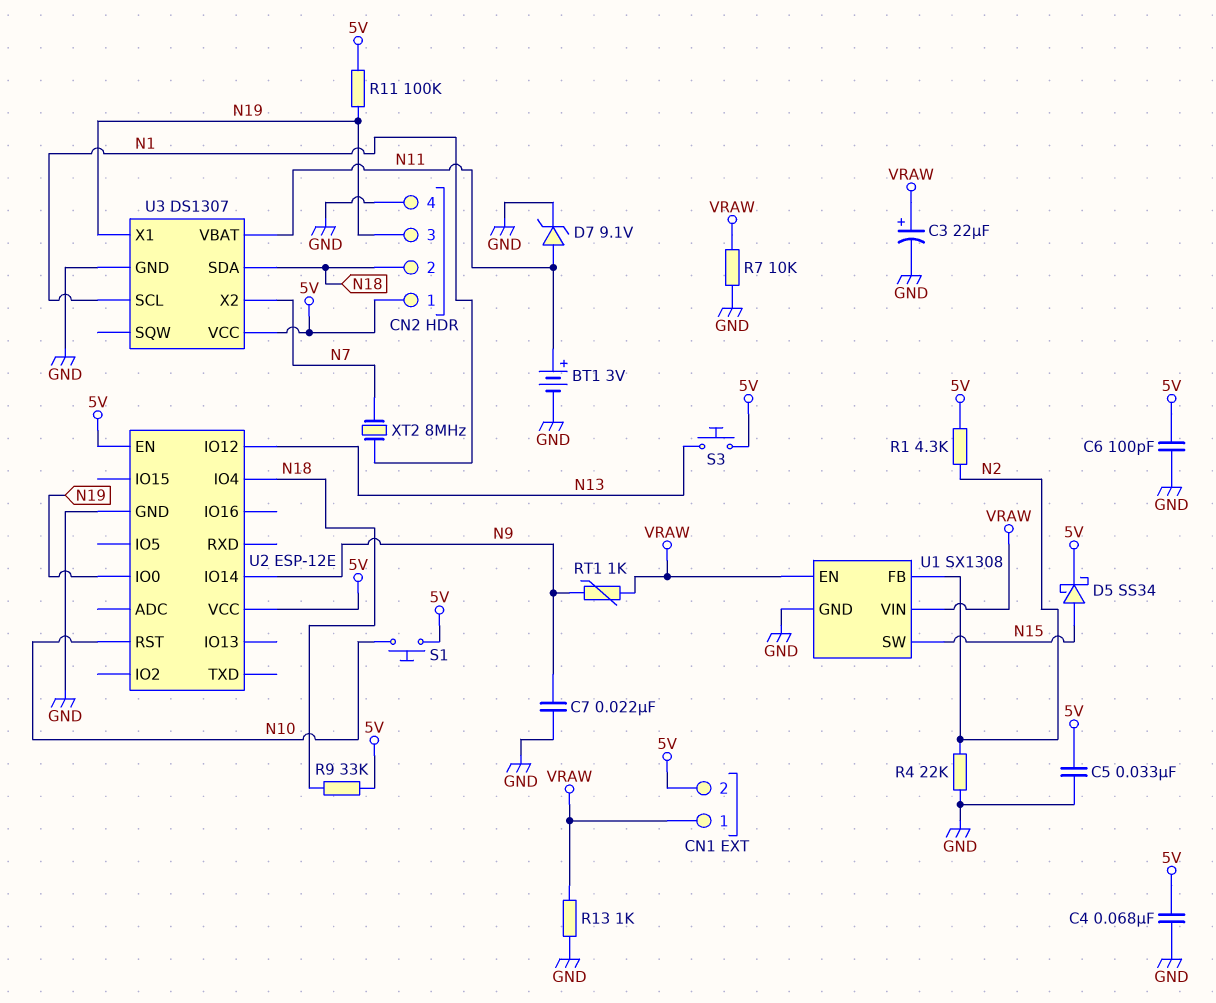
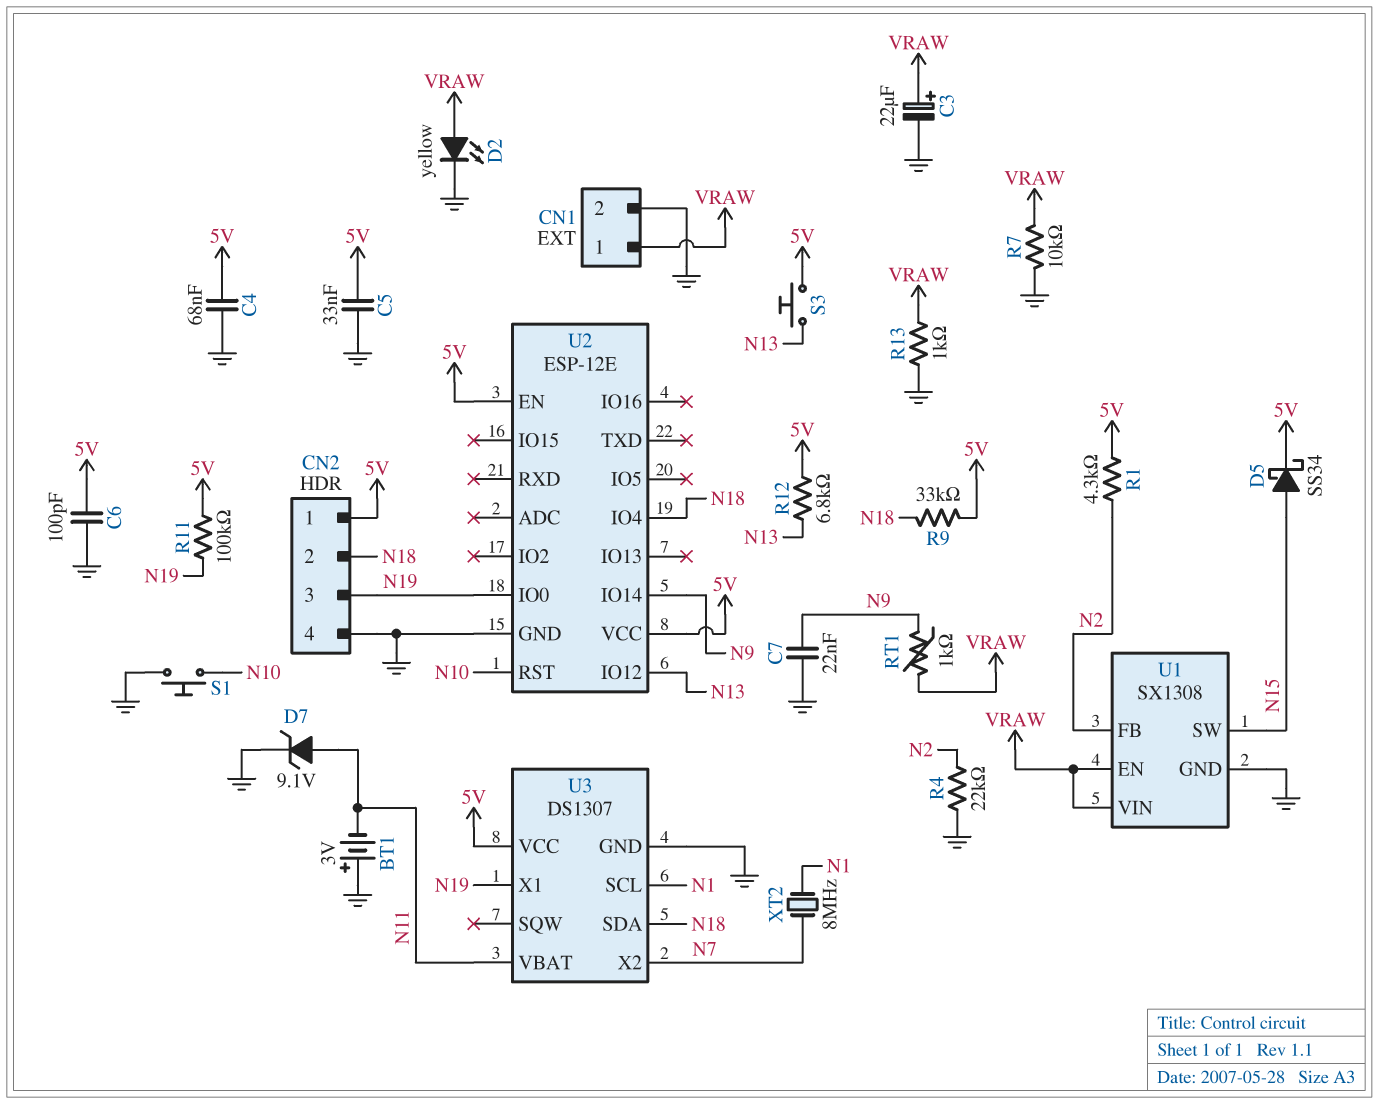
BT1: 3V (plus N11, minus GND) -> 3V (plus GND, minus N11)
CN1 pin 2: 5V -> GND
D2: none -> LED yellow (A VRAW, K GND)
R12: none -> 6.8k (5V, N13)
S1: button (5V, N10) -> button (GND, N10)

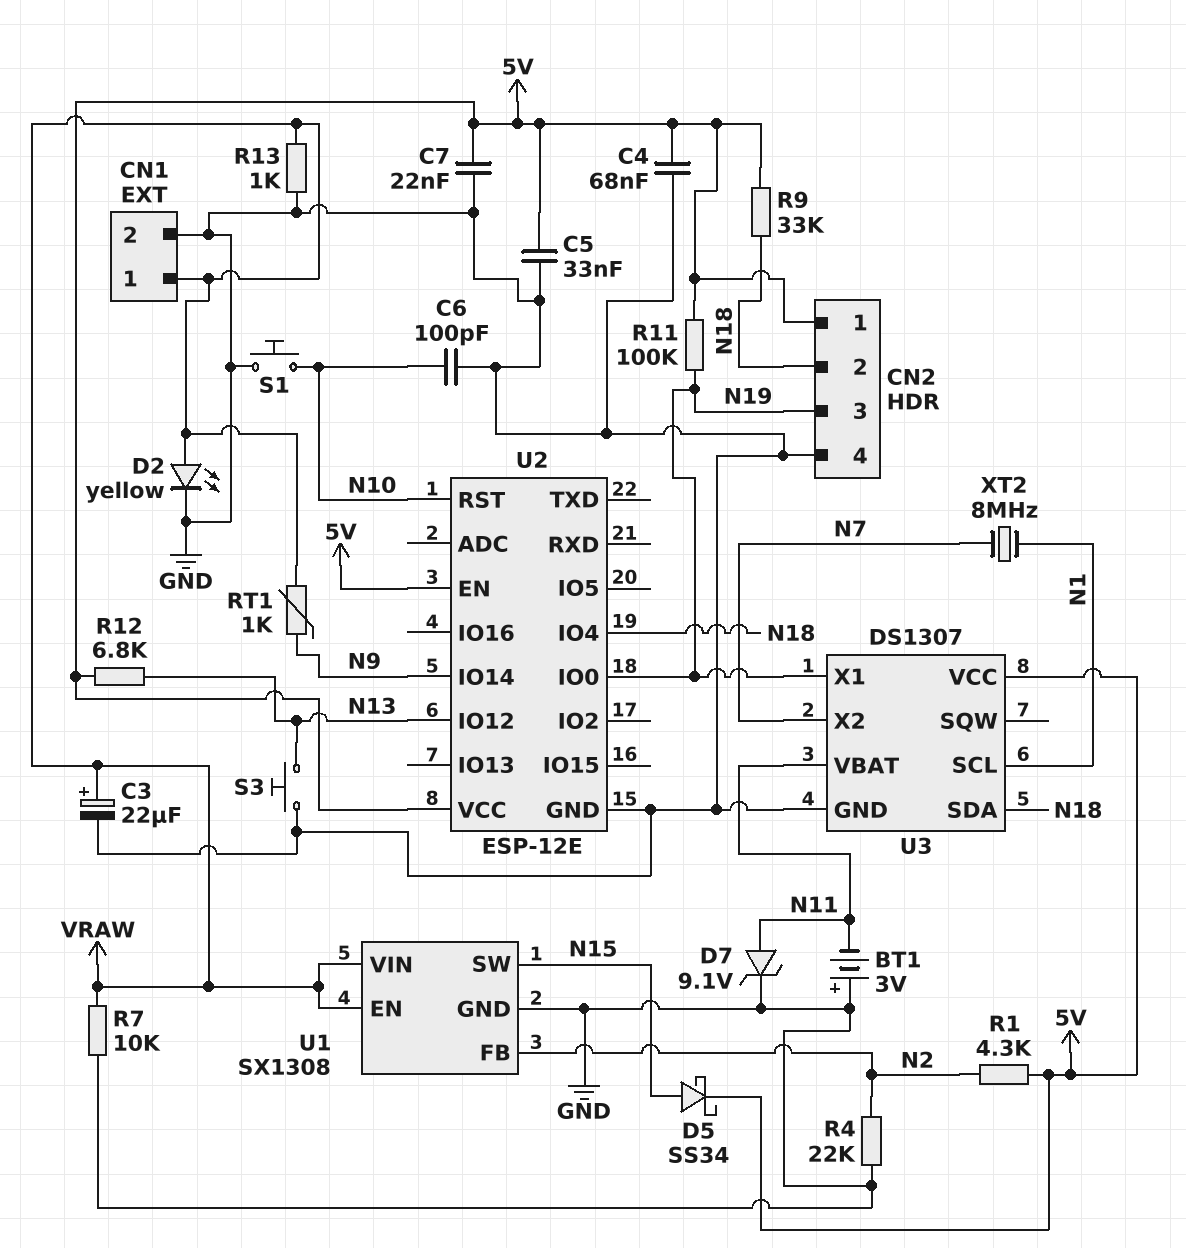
C6: 100pF (5V, GND) -> 100pF (GND, N10)
C7: 22nF (GND, N9) -> 22nF (5V, GND)
S3: button (5V, N13) -> button (GND, N13)

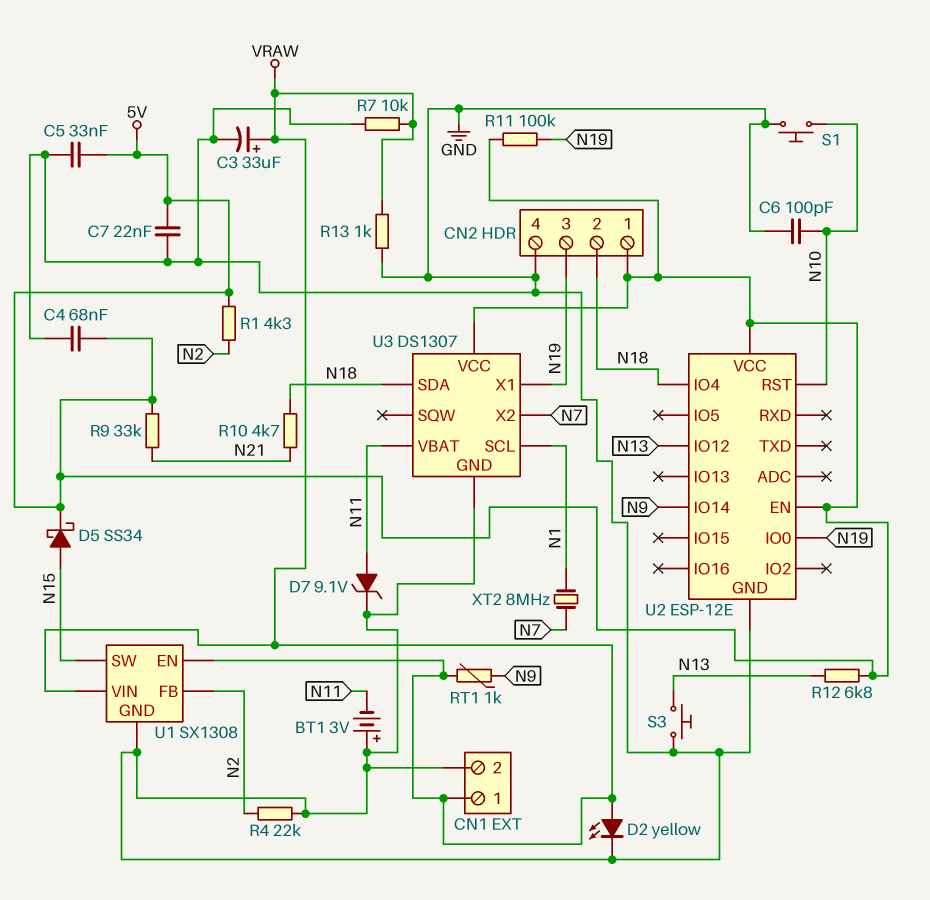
C3: 22uF (plus VRAW, minus GND) -> 33uF (plus VRAW, minus GND)
R9: 33k (5V, N18) -> 33k (5V, N21)
R10: none -> 4.7k (N18, N21)

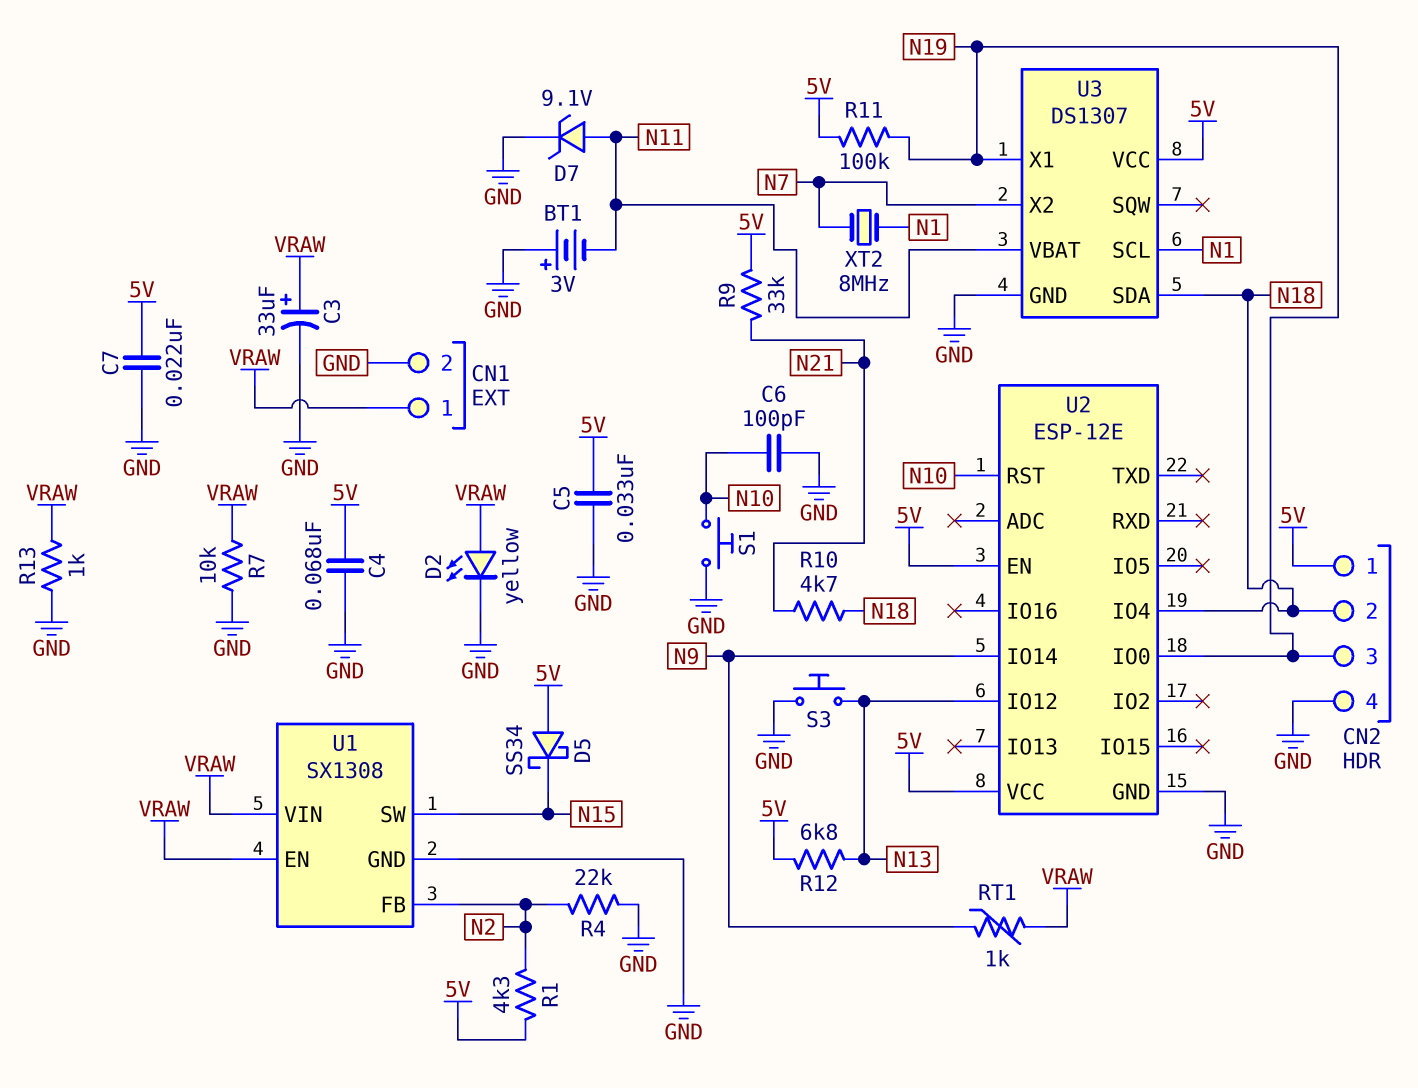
D5: schottky SS34 (A N15, K 5V) -> schottky SS34 (A 5V, K N15)

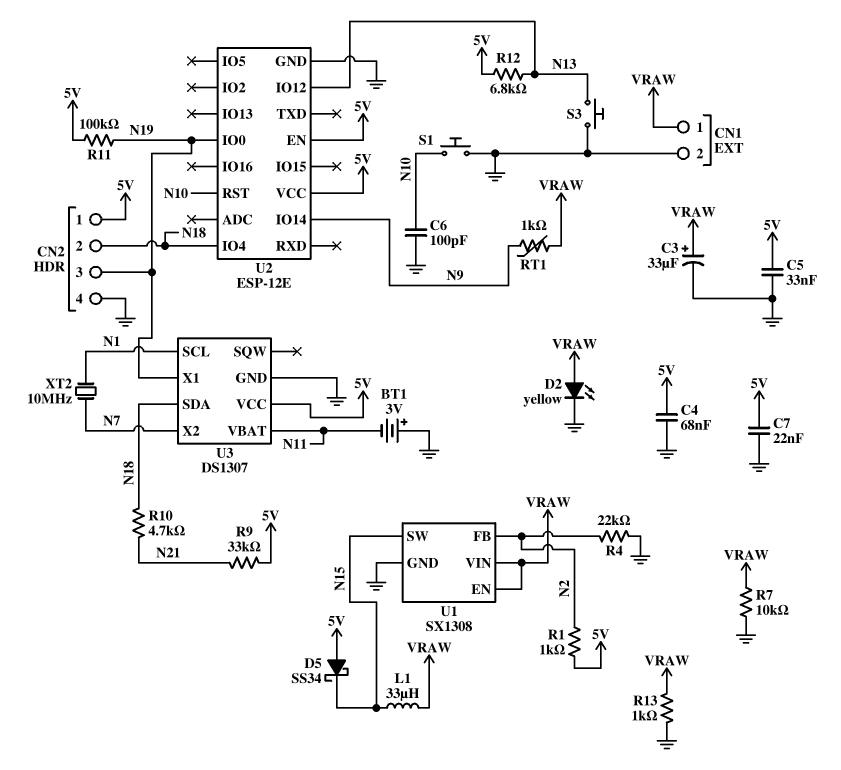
D7: zener 9.1V (A N11, K GND) -> none
L1: none -> 33uH (N15, VRAW)
R1: 4.3k (5V, N2) -> 1k (5V, N2)
XT2: 8MHz (N1, N7) -> 10MHz (N1, N7)

